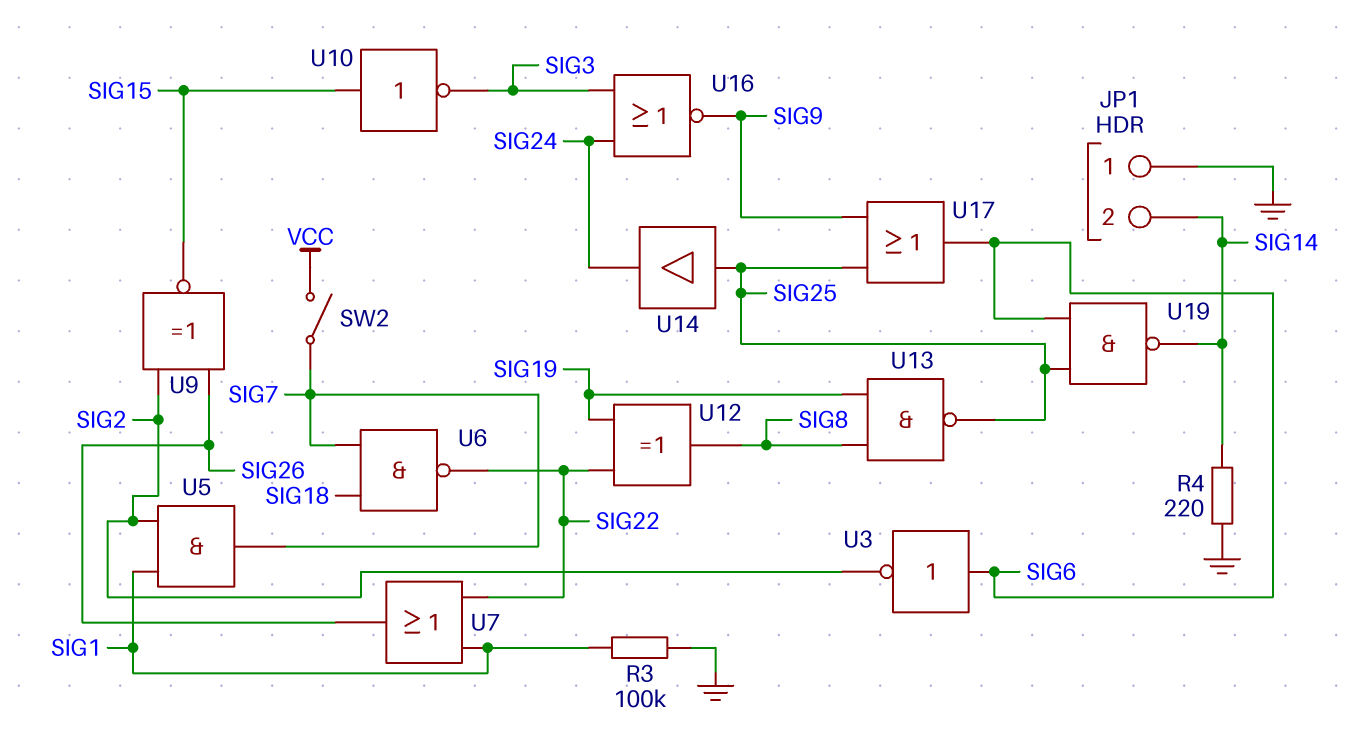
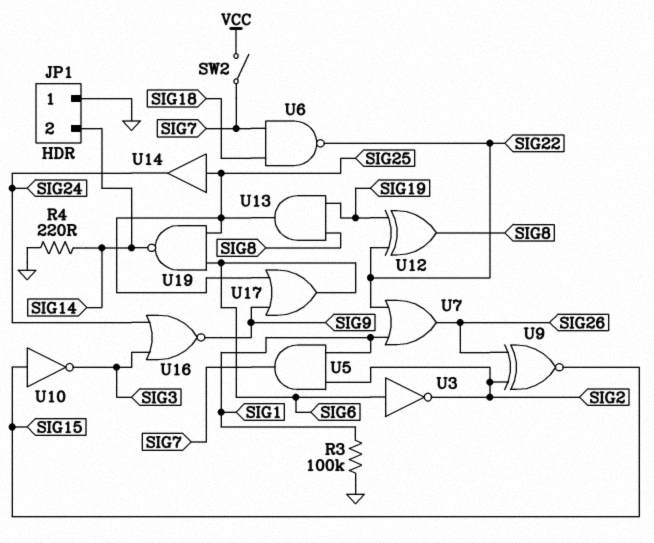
U13: NAND (in SIG8, in SIG19, out SIG25) -> AND (in SIG8, in SIG19, out SIG25)

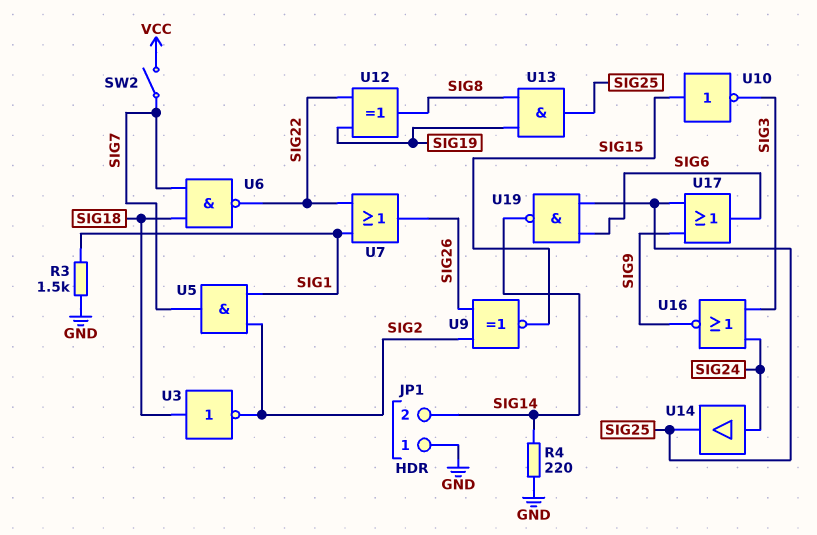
R3: 100k (GND, SIG1) -> 1.5k (GND, SIG1)
U3: NOT (in SIG6, out SIG2) -> NOT (in SIG18, out SIG2)
U14: buffer (in SIG25, out SIG24) -> buffer (in SIG24, out SIG25)

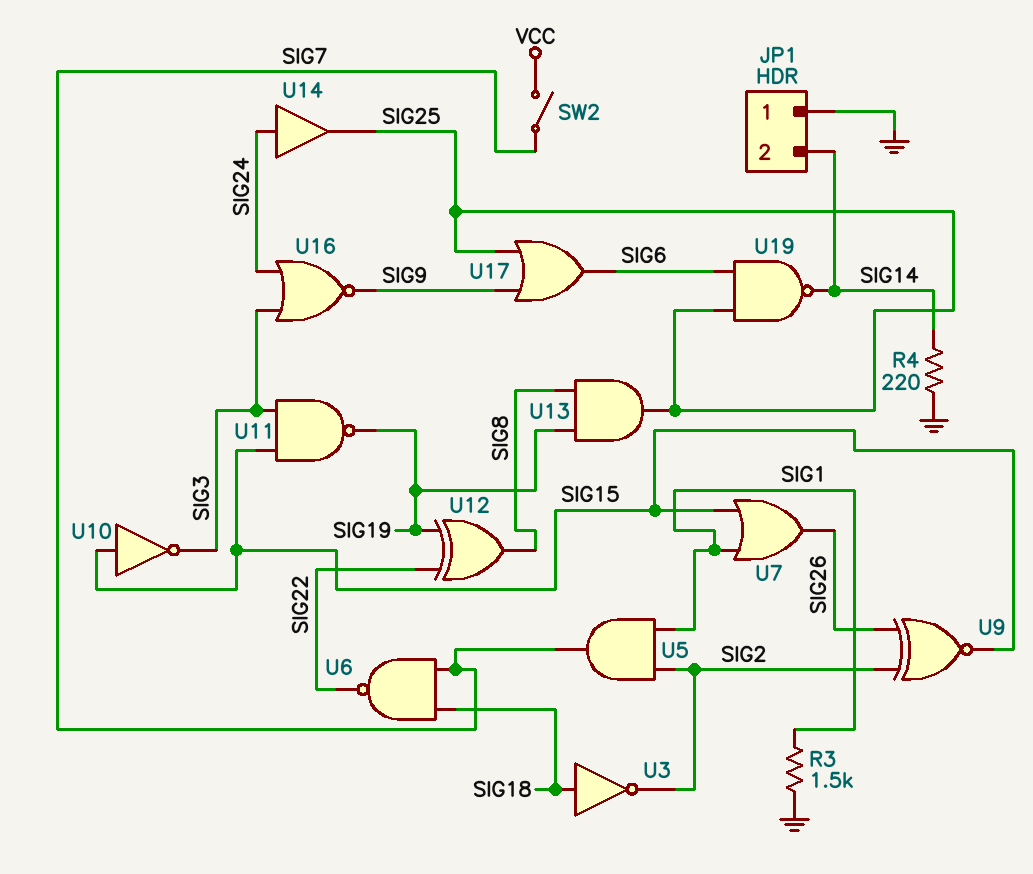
U7: OR (in SIG1, in SIG22, out SIG26) -> OR (in SIG1, in SIG15, out SIG26)
U11: none -> NAND (in SIG3, in SIG15, out SIG19)

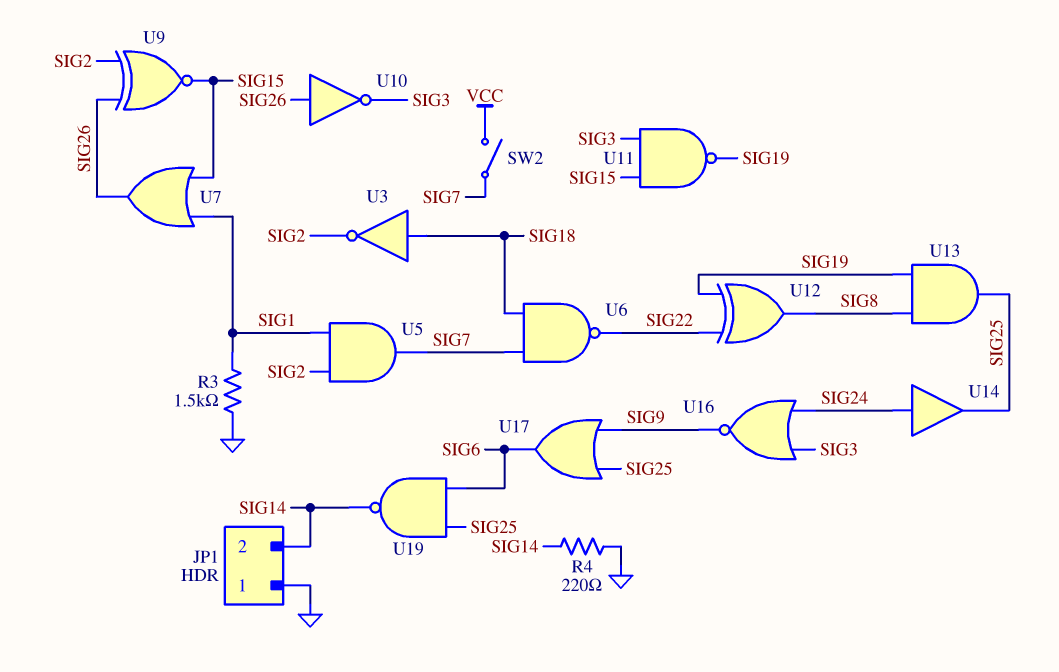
U10: NOT (in SIG15, out SIG3) -> NOT (in SIG26, out SIG3)

